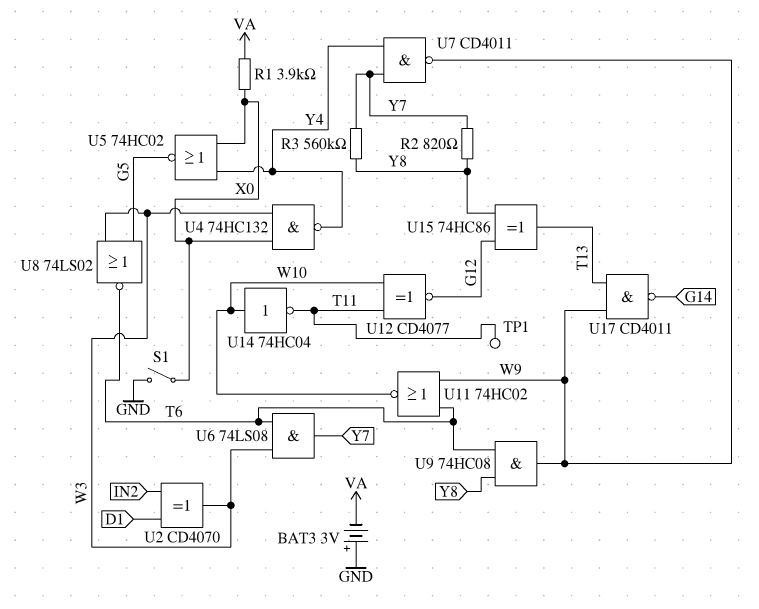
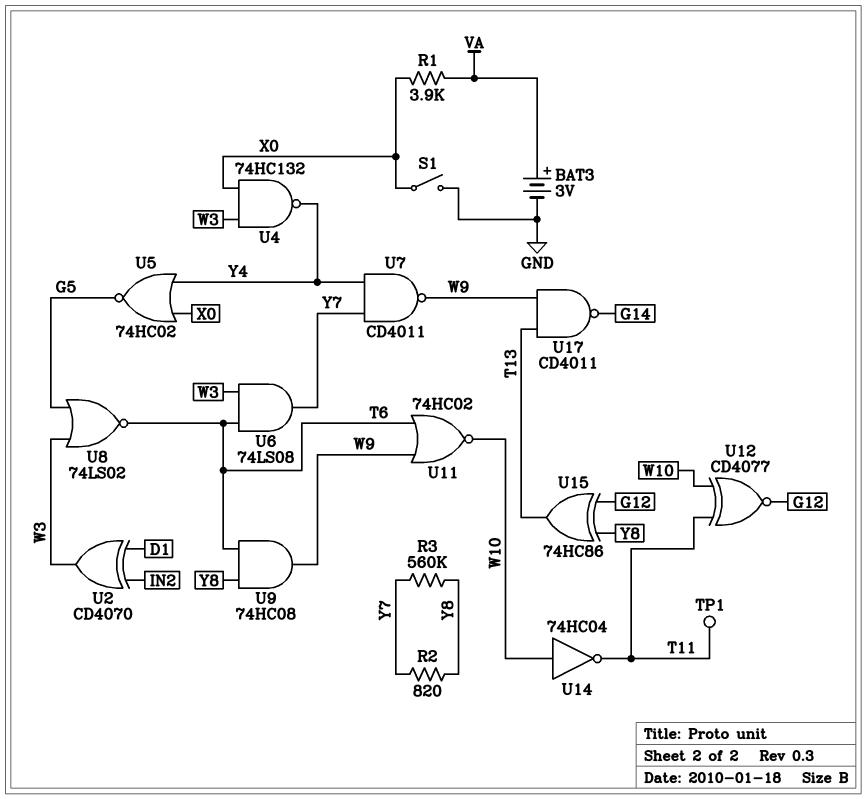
BAT3: 3V (plus GND, minus VA) -> 3V (plus VA, minus GND)

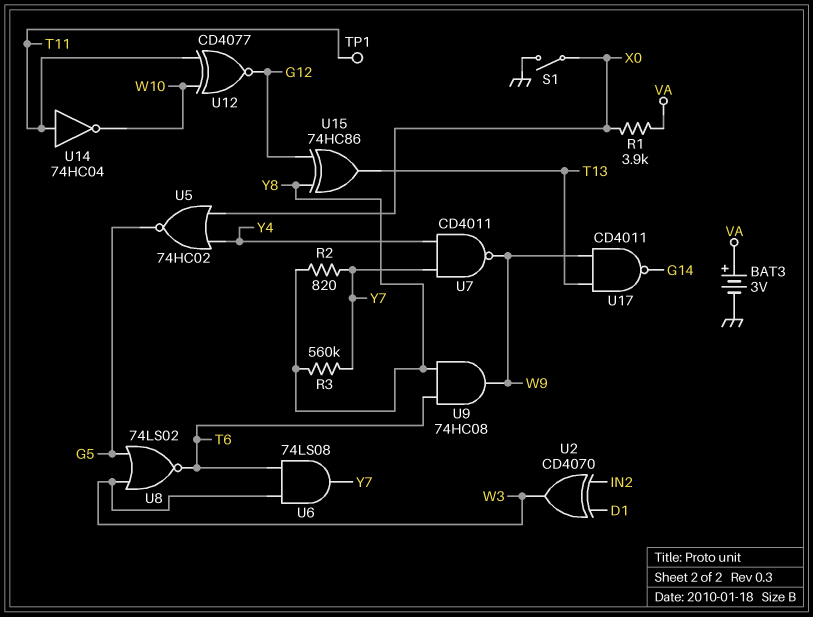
U4: NAND 74HC132 (in W3, in X0, out Y4) -> none
U11: NOR 74HC02 (in T6, in W9, out W10) -> none
U14: NOT 74HC04 (in W10, out T11) -> NOT 74HC04 (in T11, out W10)

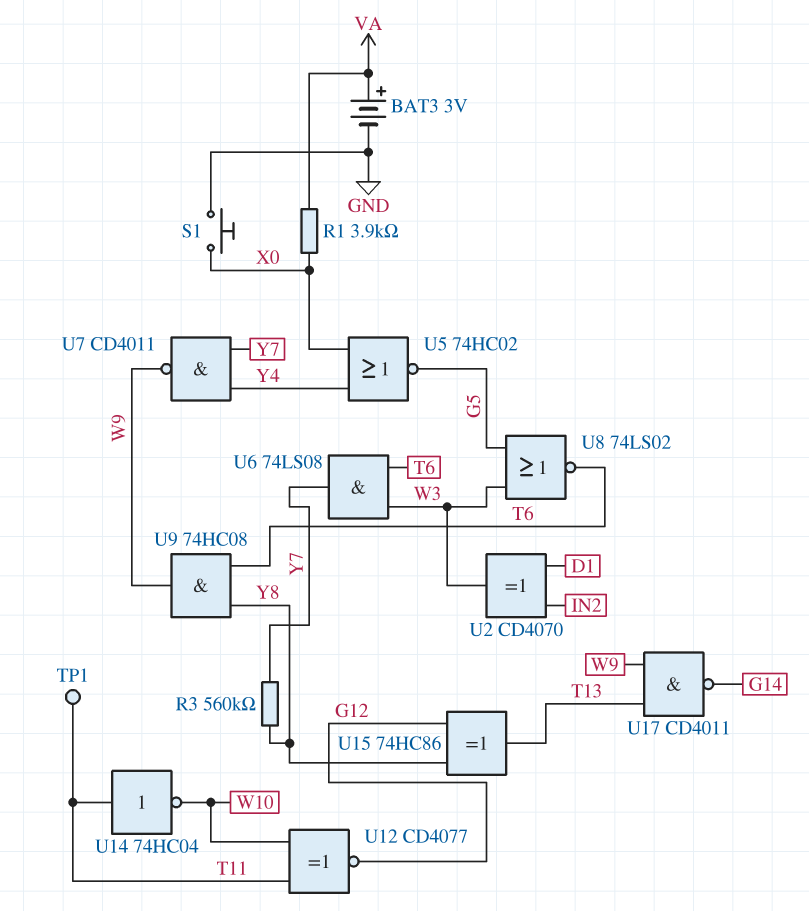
R2: 820 (Y7, Y8) -> none
S1: switch (GND, X0) -> button (GND, X0)

